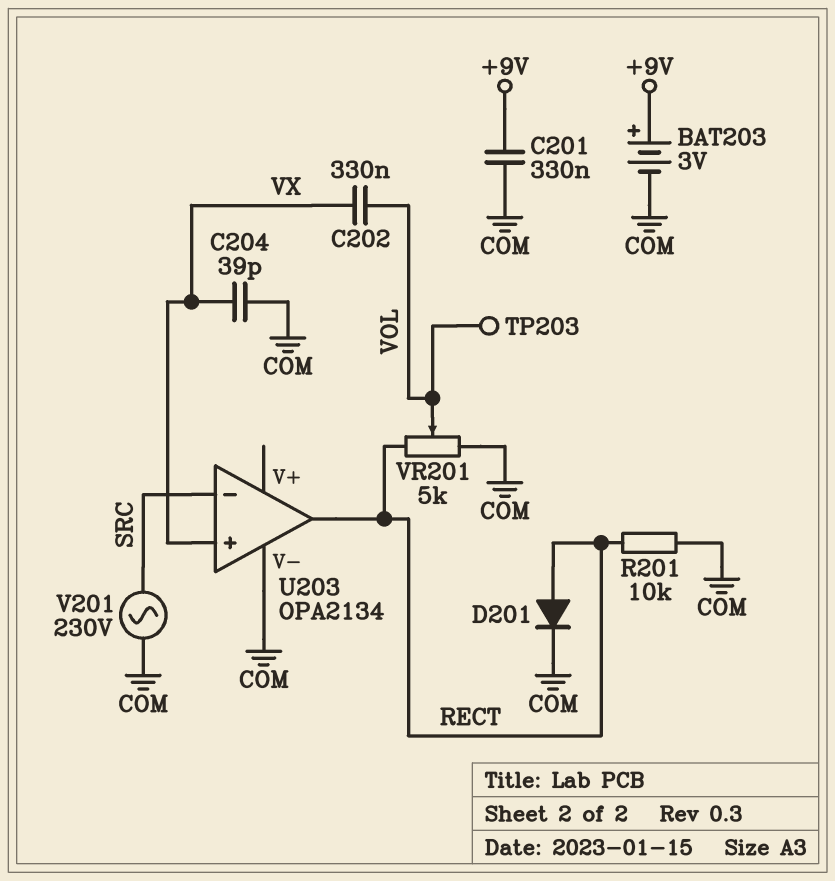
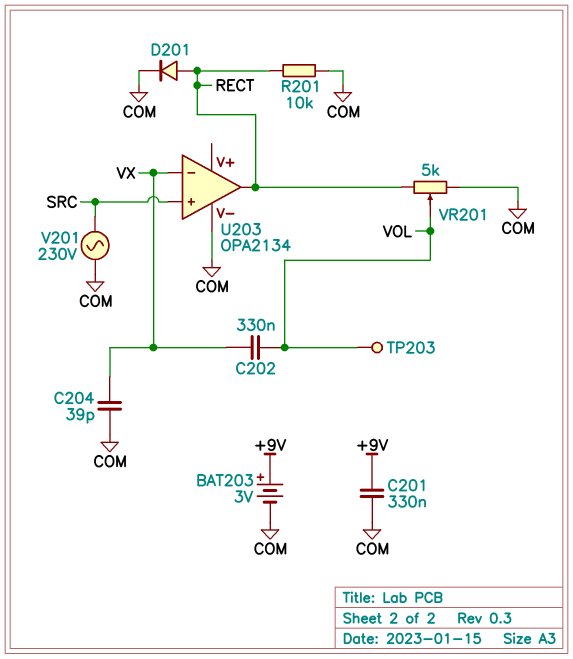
U203 pin in+: VX -> SRC
U203 pin in-: SRC -> VX

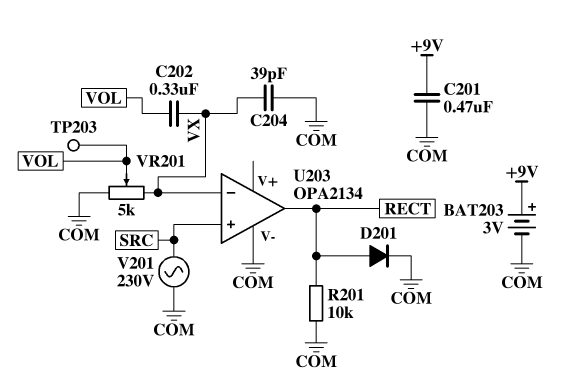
C201: 330nF (+9V, COM) -> 470nF (+9V, COM)
VR201: 5k (COM, RECT, wiper VOL) -> 5k (COM, VX, wiper VOL)

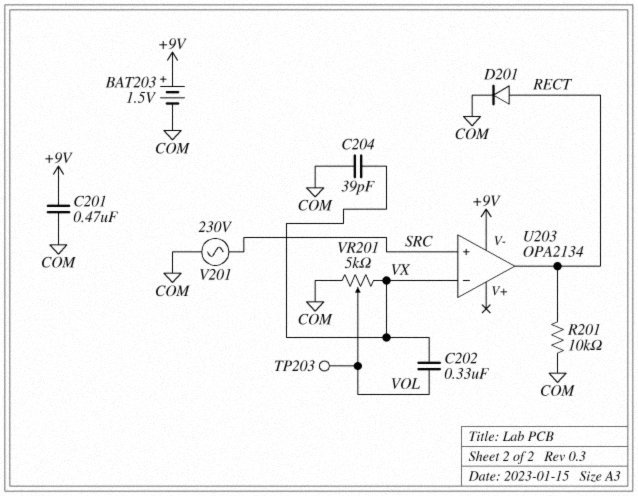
BAT203: 3V (plus +9V, minus COM) -> 1.5V (plus +9V, minus COM)
U203 pin V-: COM -> +9V

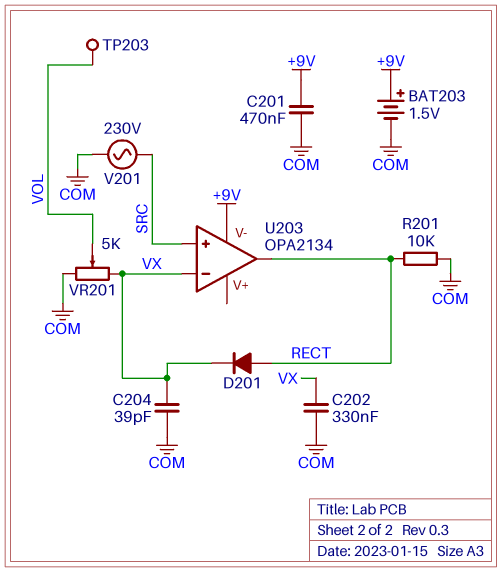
C202: 330nF (VOL, VX) -> 330nF (COM, VX)
D201: diode (A RECT, K COM) -> diode (A RECT, K VX)

